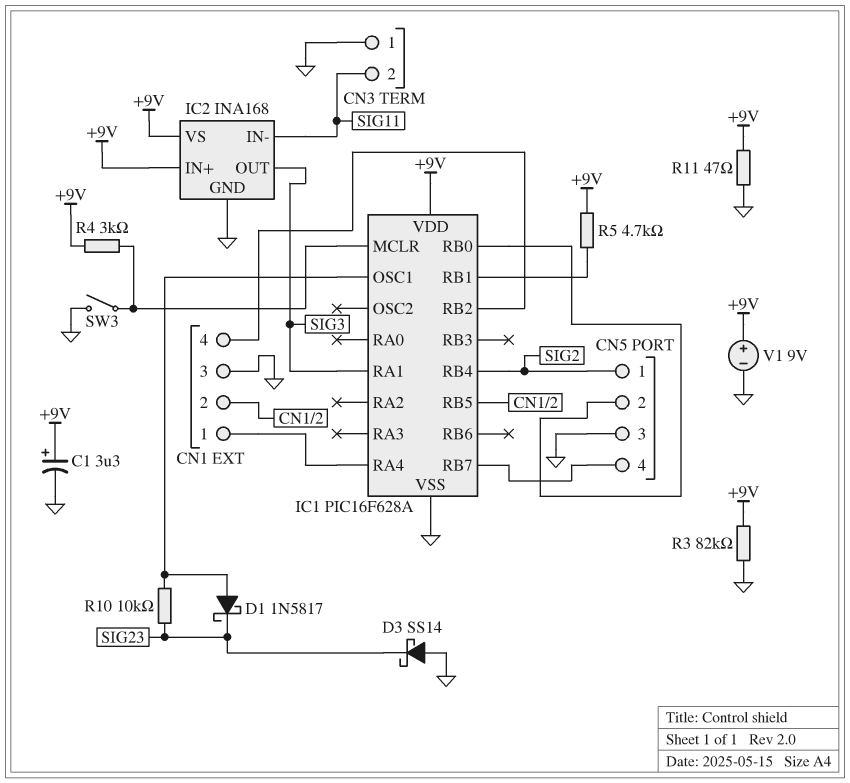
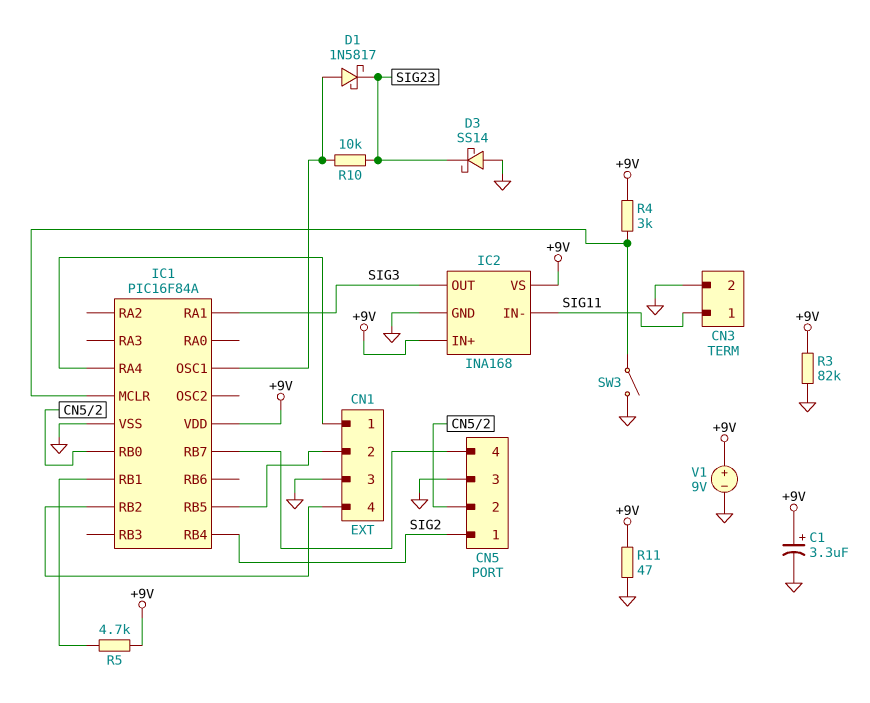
CN3 pin 1: GND -> SIG11
CN3 pin 2: SIG11 -> GND
IC1: PIC16F628A -> PIC16F84A

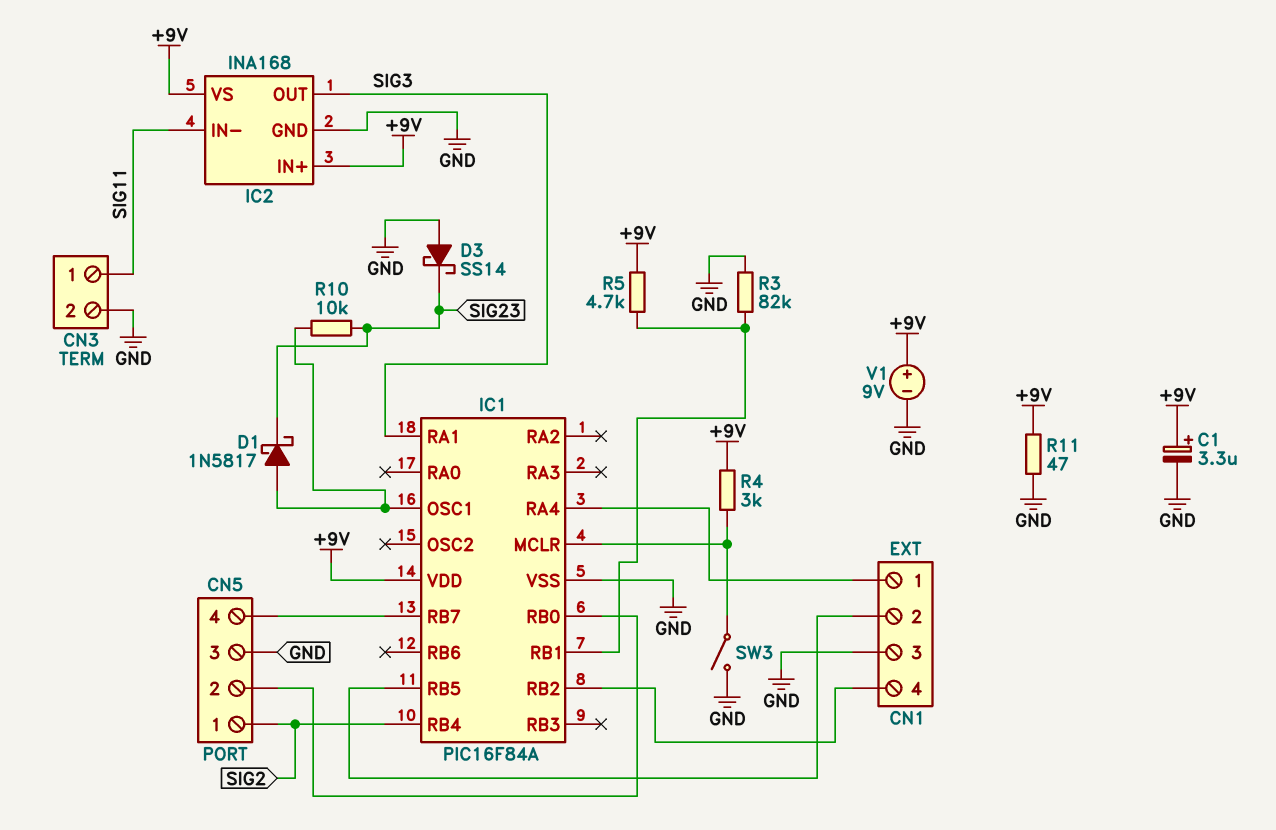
R3: 82k (+9V, GND) -> 82k (GND, IC1/RB1)

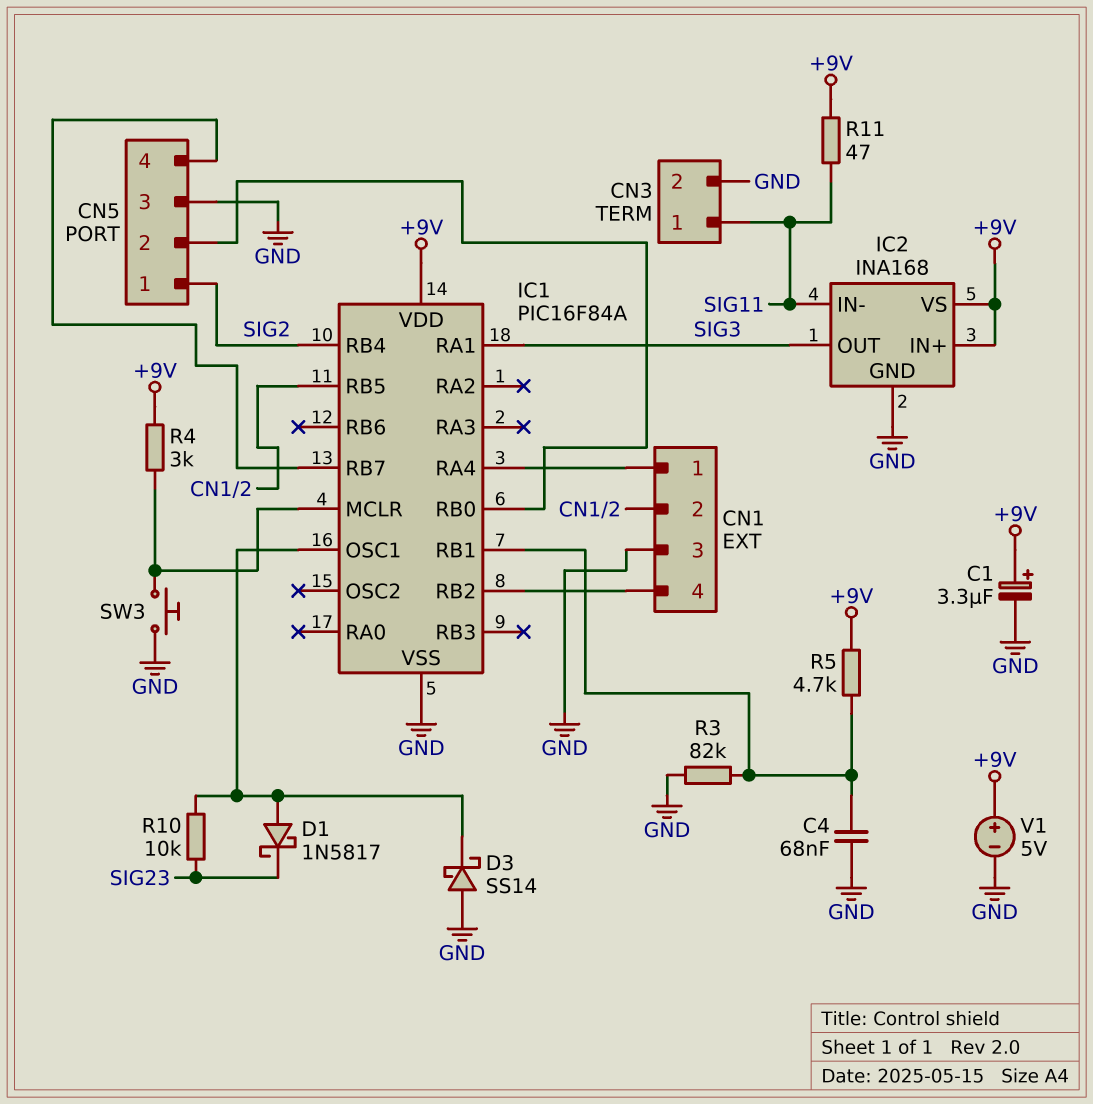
C4: none -> 68nF (GND, IC1/RB1)
D3: schottky SS14 (A GND, K SIG23) -> schottky SS14 (A GND, K IC1/OSC1)
R11: 47 (+9V, GND) -> 47 (+9V, SIG11)
SW3: switch (GND, IC1/MCLR) -> button (GND, IC1/MCLR)
V1: 9V (plus +9V, minus GND) -> 5V (plus +9V, minus GND)

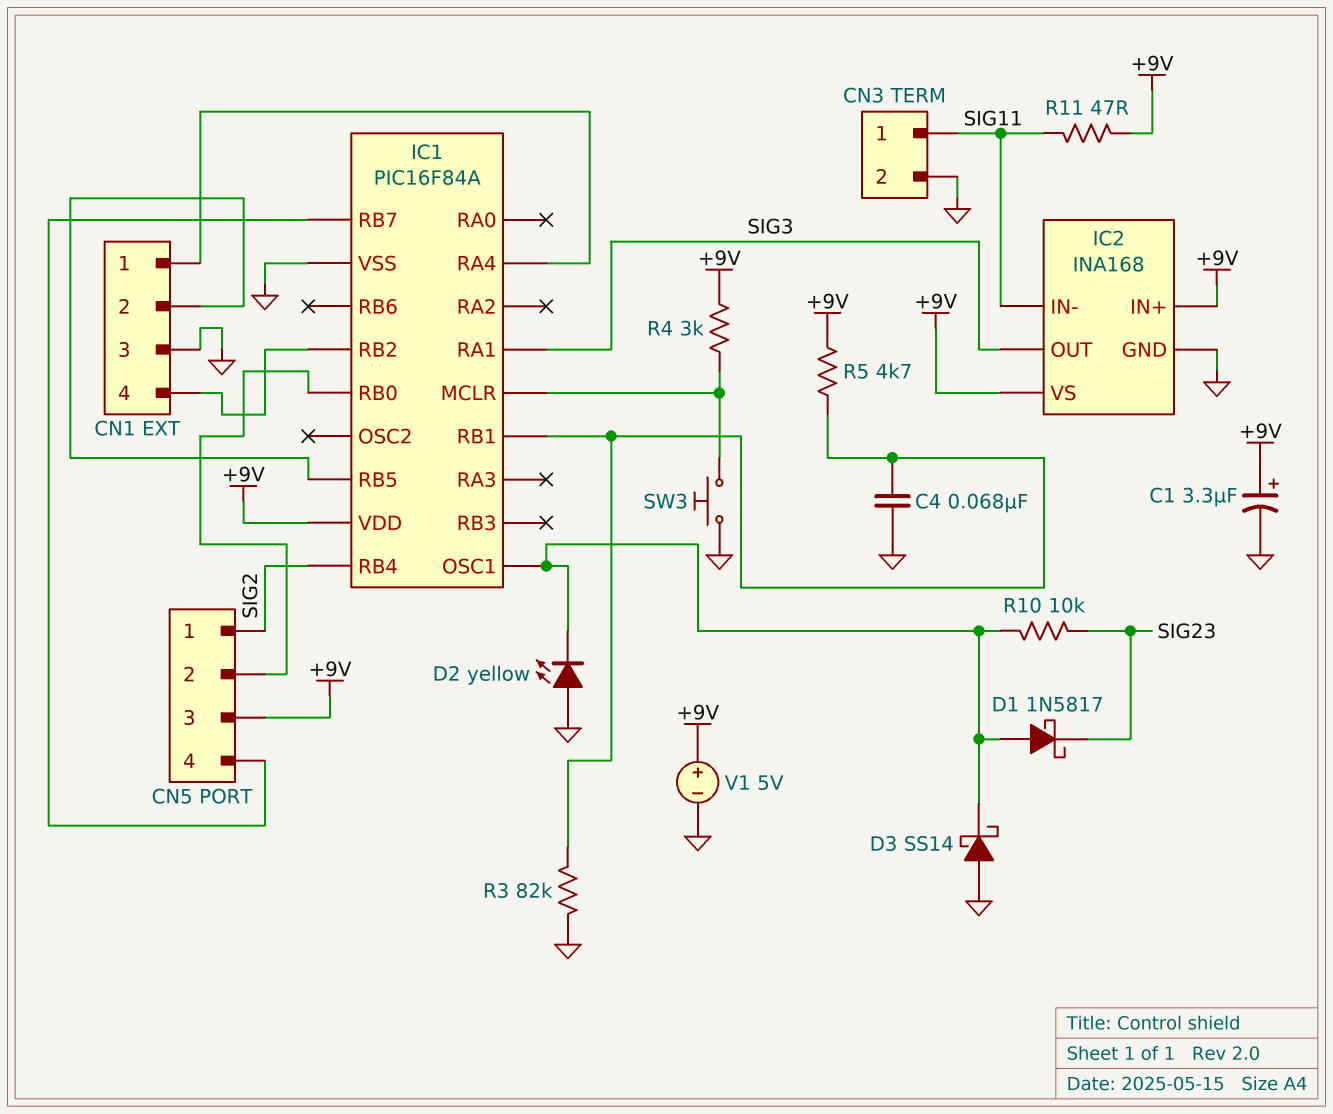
CN5 pin 3: GND -> +9V
D2: none -> LED yellow (A GND, K IC1/OSC1)

